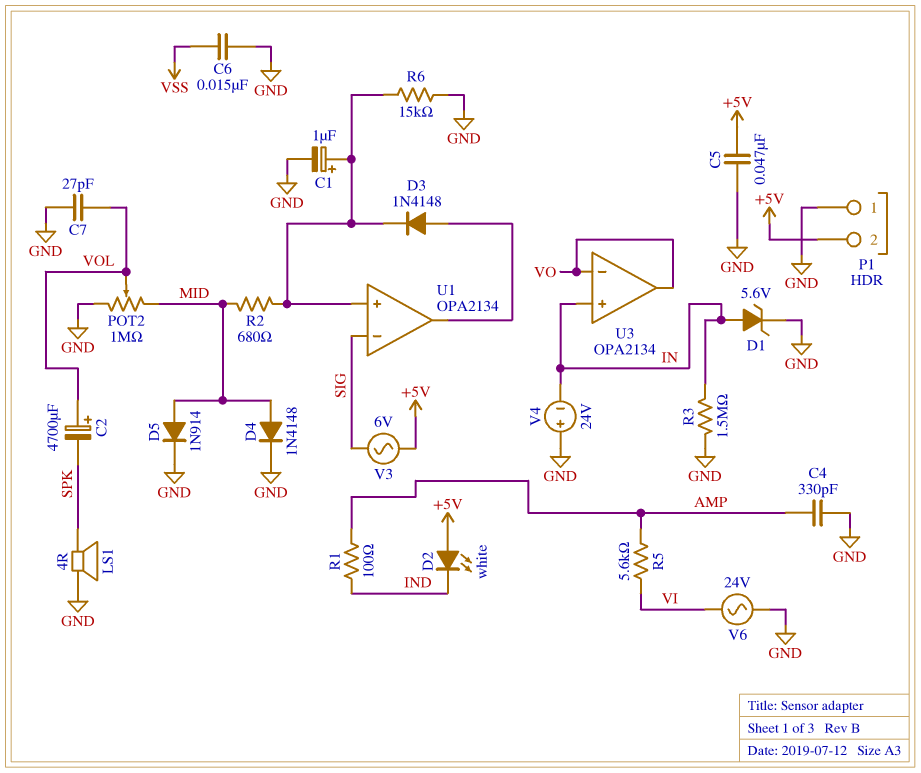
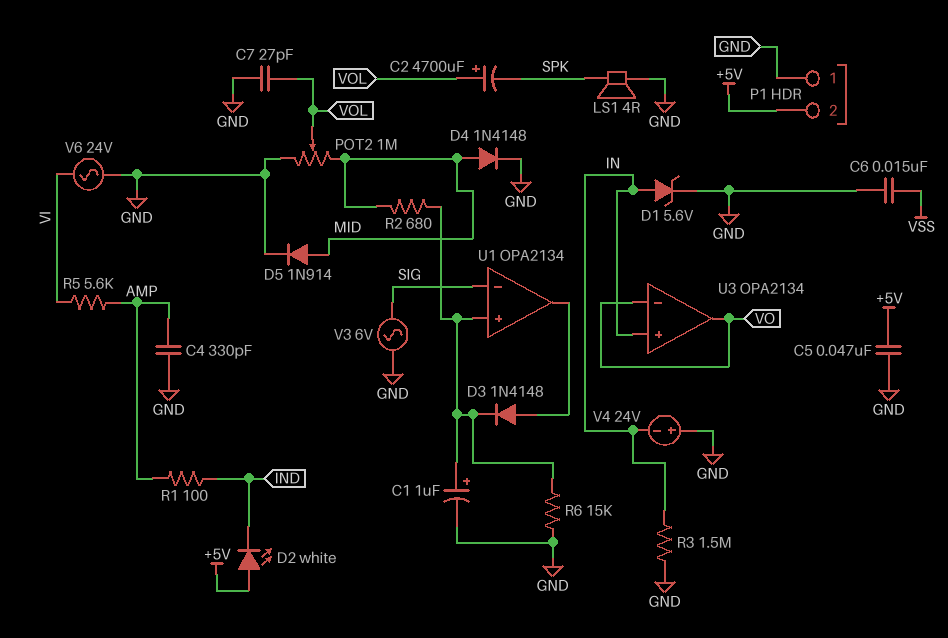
V3: AC 6V (+5V, SIG) -> AC 6V (GND, SIG)

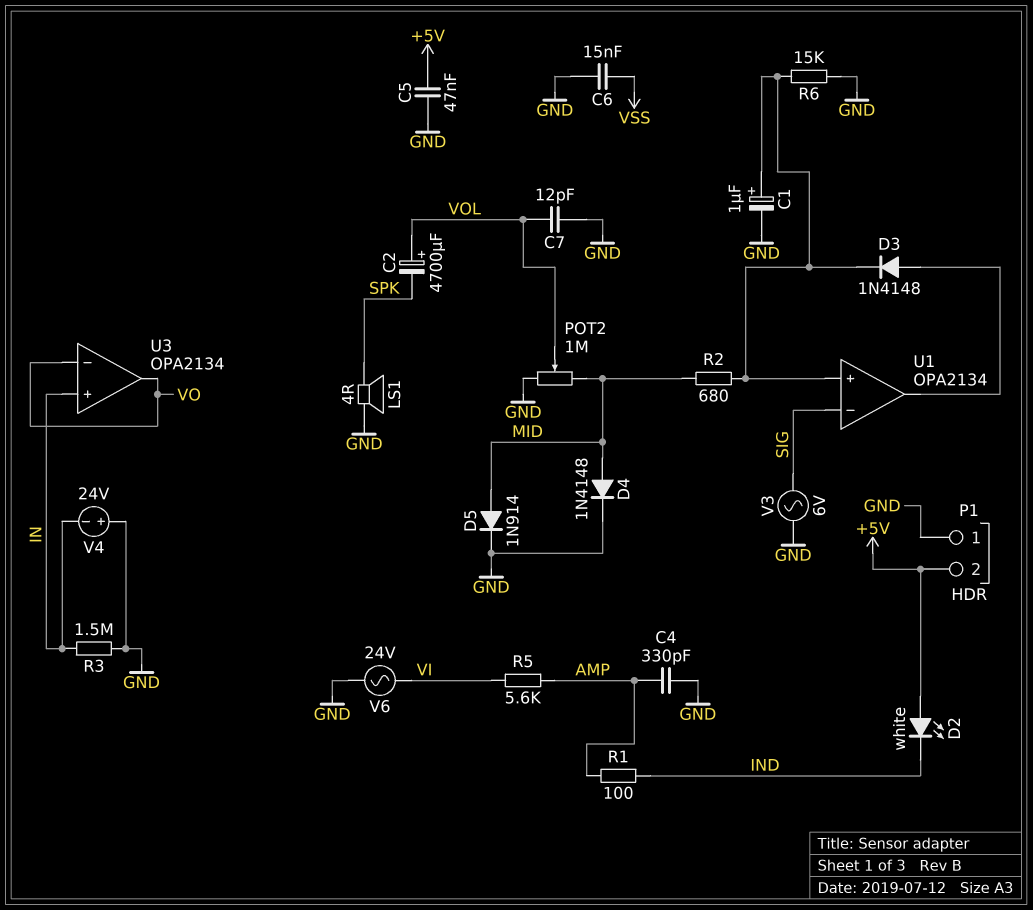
C7: 27pF (GND, VOL) -> 12pF (GND, VOL)
D1: zener 5.6V (A IN, K GND) -> none

